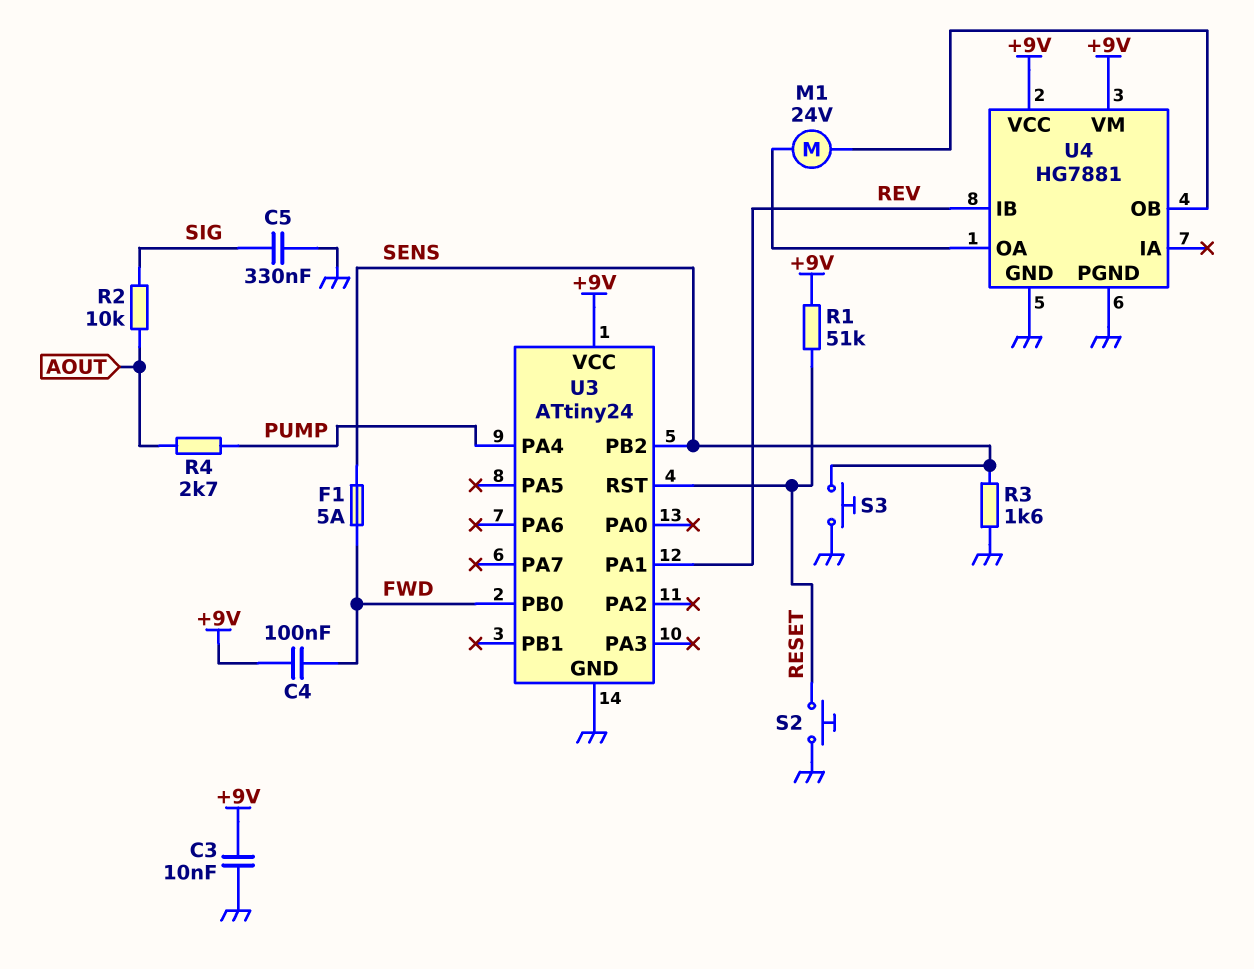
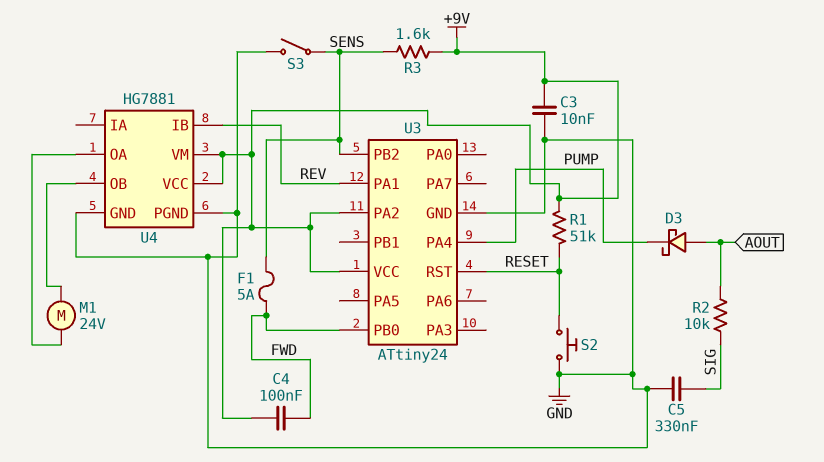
D3: none -> schottky (A AOUT, K PUMP)
R3: 1.6k (GND, SENS) -> 1.6k (+9V, SENS)
R4: 2.7k (AOUT, PUMP) -> none
S3: button (GND, SENS) -> switch (GND, SENS)
U3 pin PA2: none -> +9V

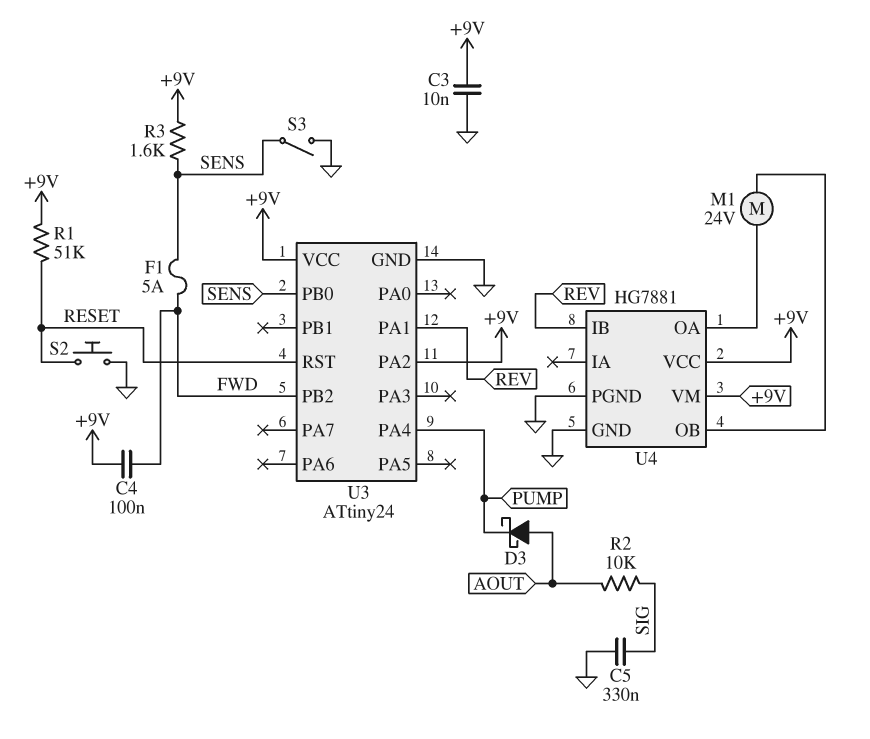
U3 pin PB0: FWD -> SENS
U3 pin PB2: SENS -> FWD

